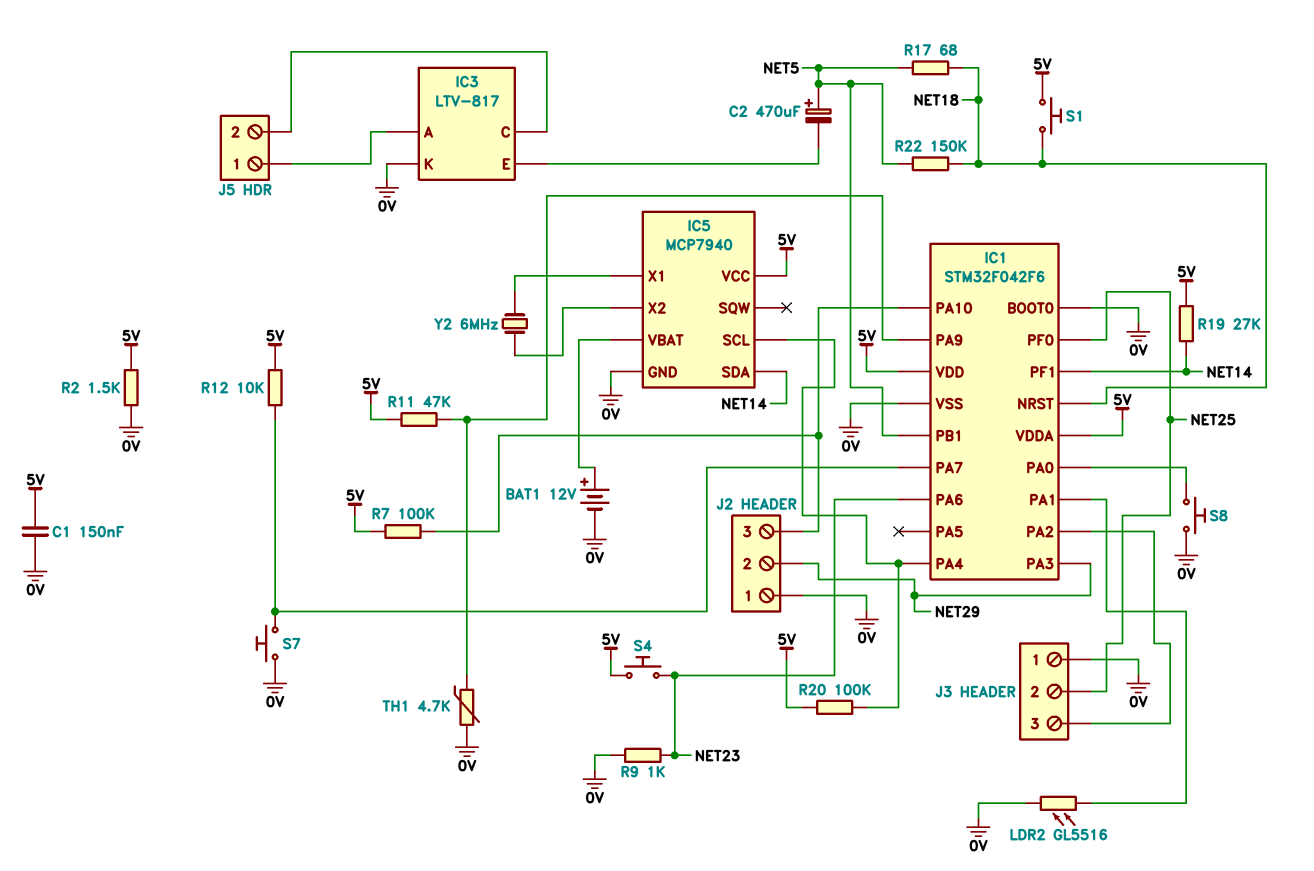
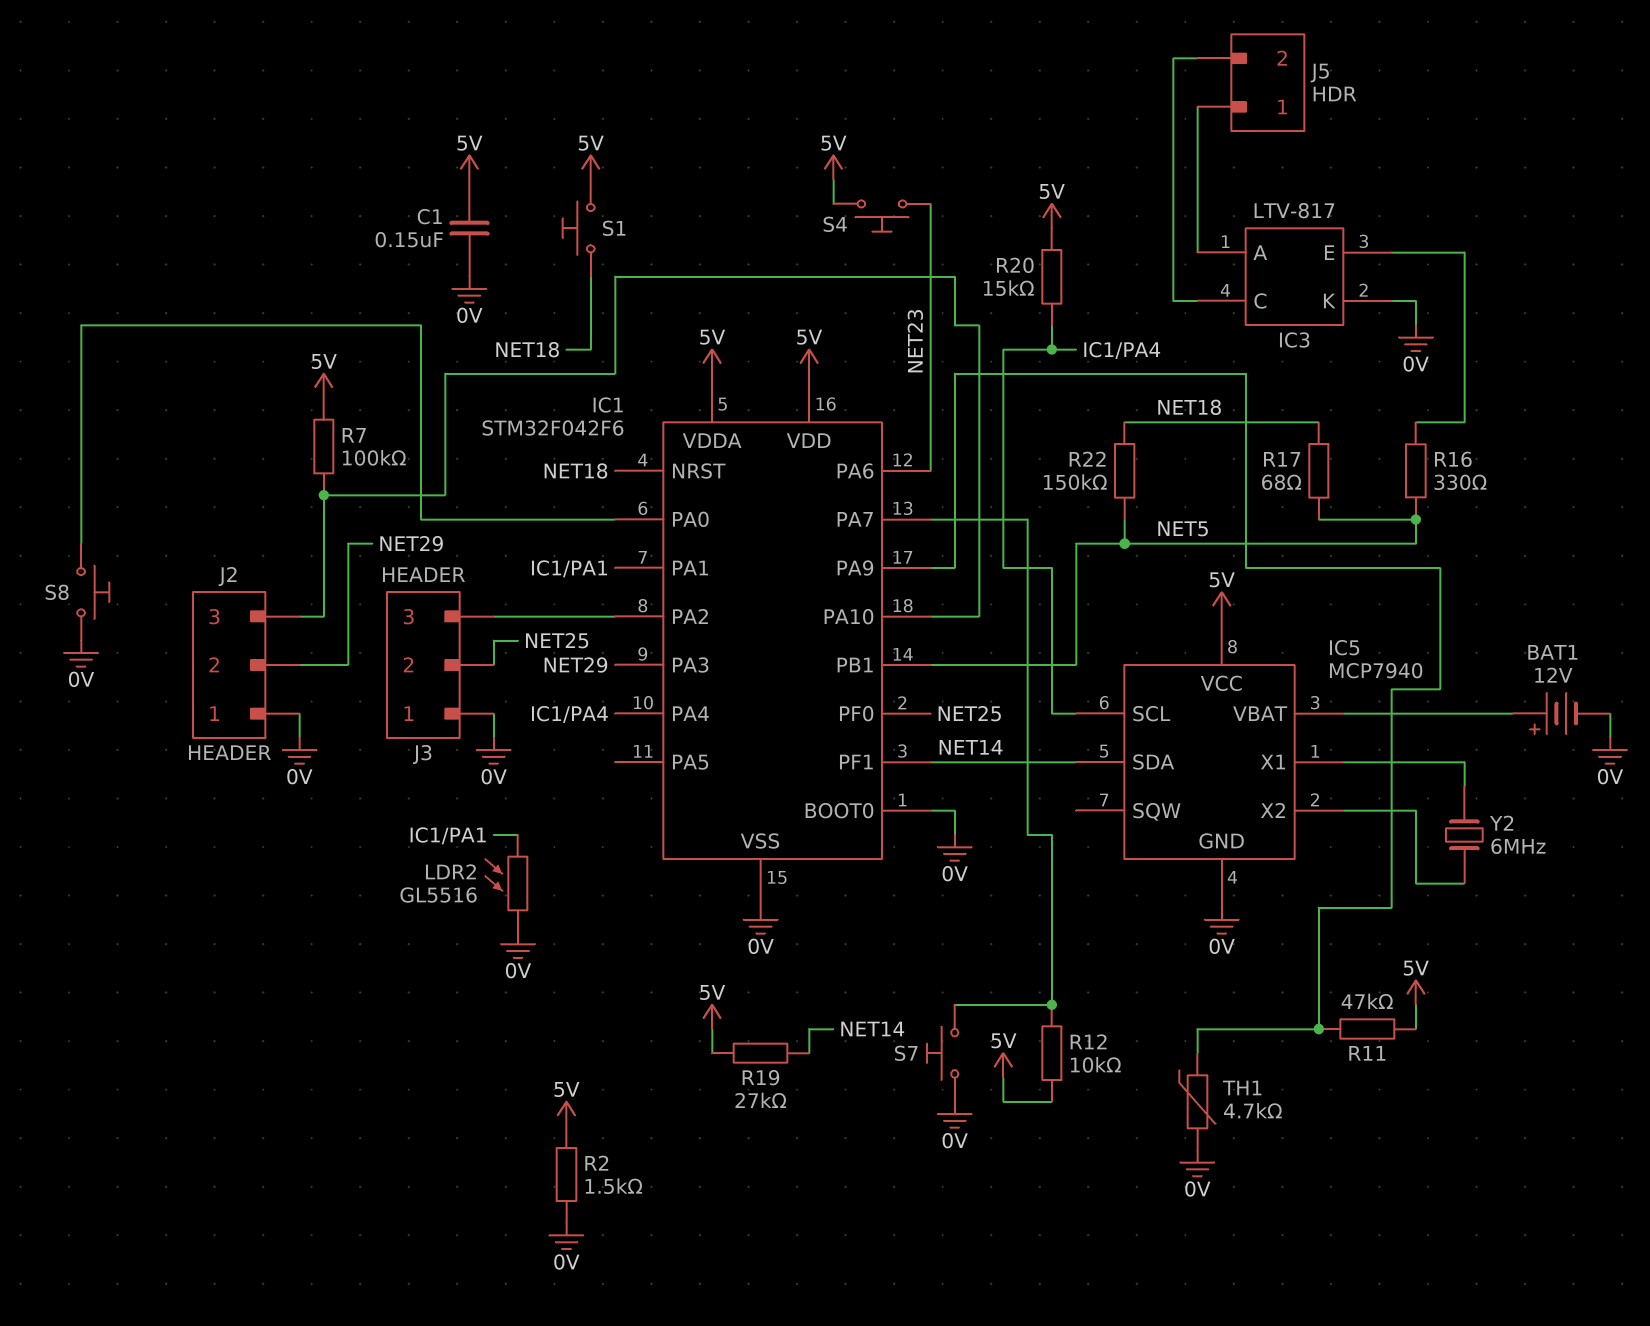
C2: 470uF (plus NET5, minus IC3/E) -> none
R9: 1k (0V, NET23) -> none
R16: none -> 330 (IC3/E, NET5)
R20: 100k (5V, IC1/PA4) -> 15k (5V, IC1/PA4)

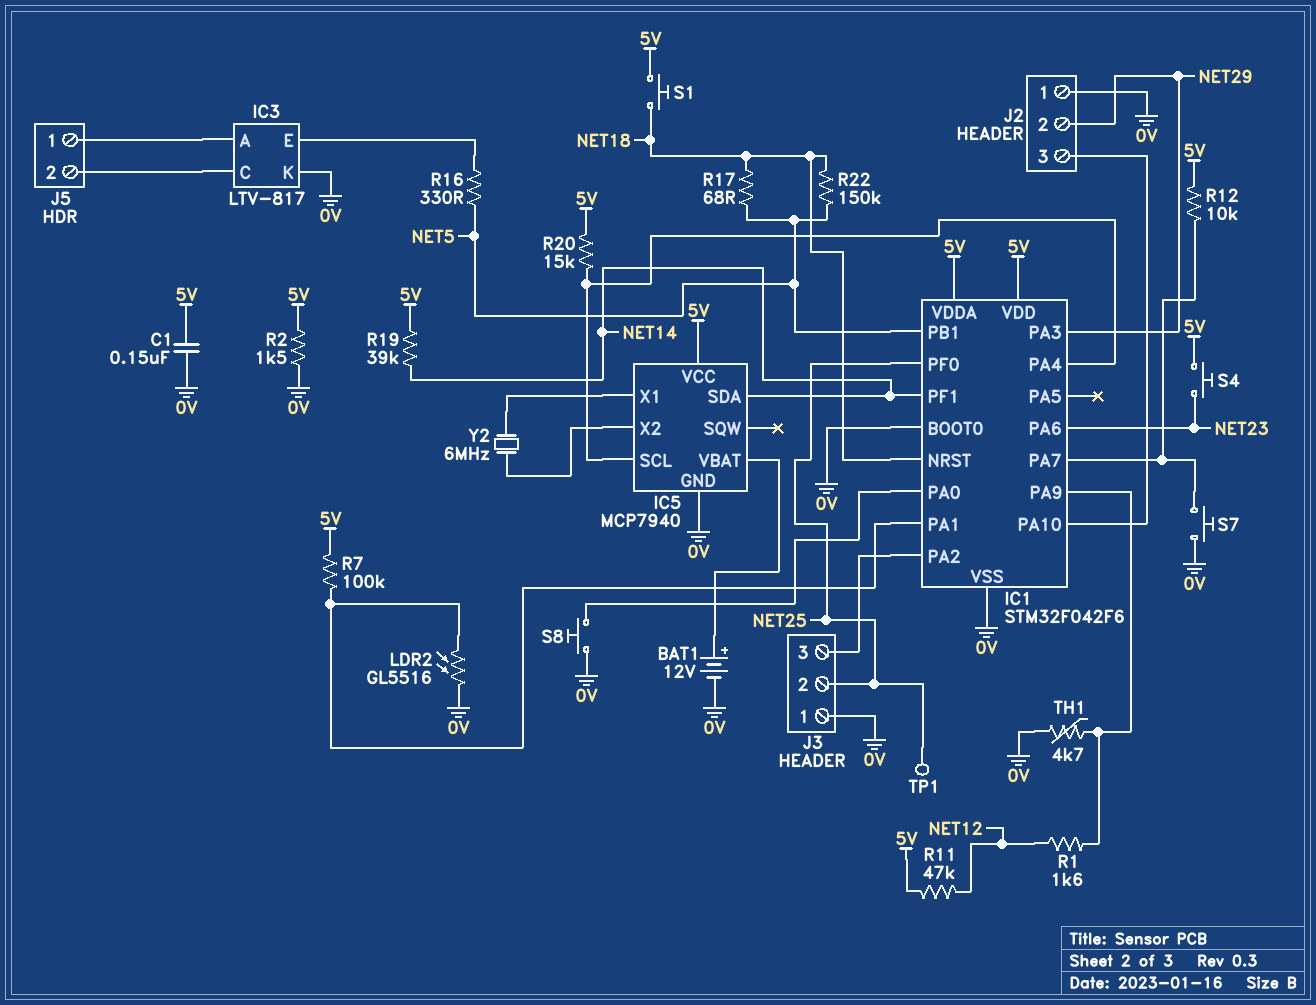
R1: none -> 1.6k (IC1/PA9, NET12)
R7: 100k (5V, IC1/PA10) -> 100k (5V, IC1/PA1)
R11: 47k (5V, IC1/PA9) -> 47k (5V, NET12)
R19: 27k (5V, NET14) -> 39k (5V, NET14)
TP1: none -> test point (NET25)

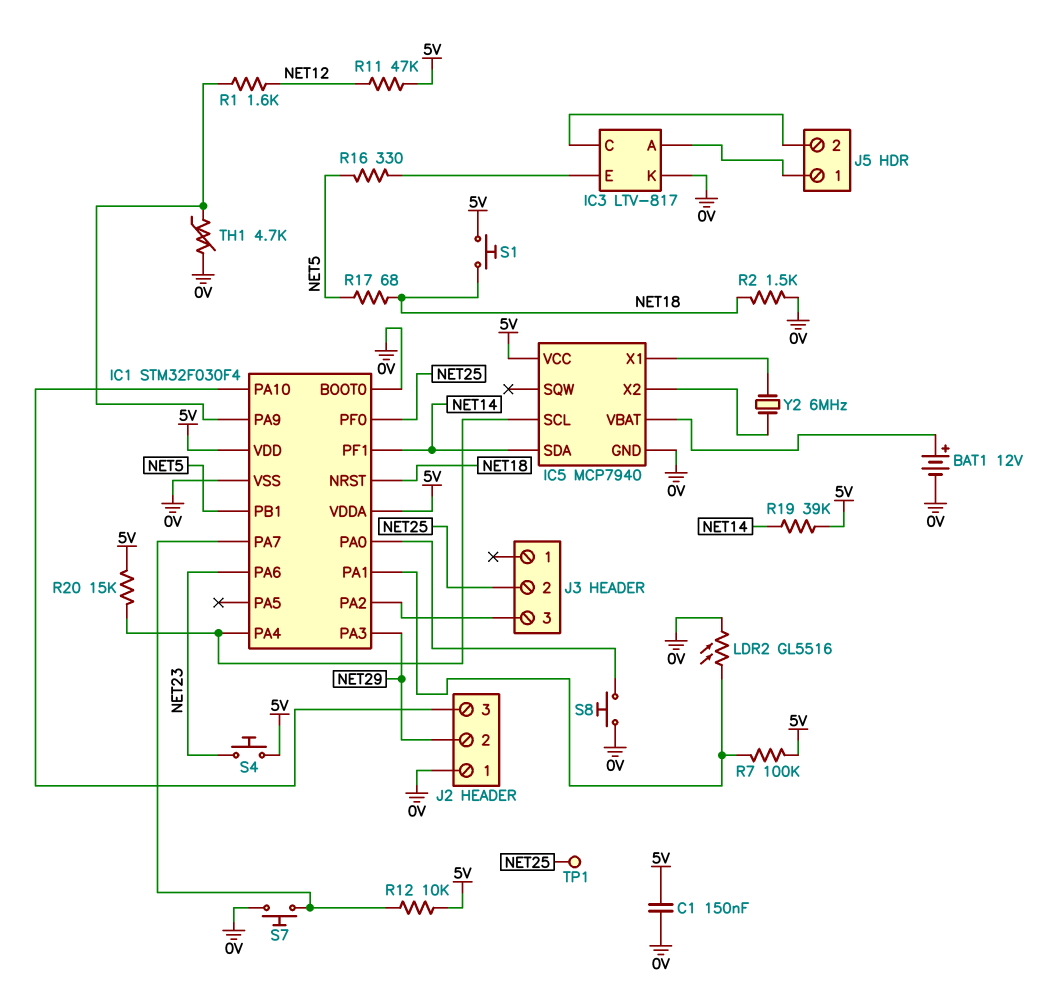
IC1: STM32F042F6 -> STM32F030F4
J3 pin 1: 0V -> none
R2: 1.5k (0V, 5V) -> 1.5k (0V, NET18)
R22: 150k (NET5, NET18) -> none

